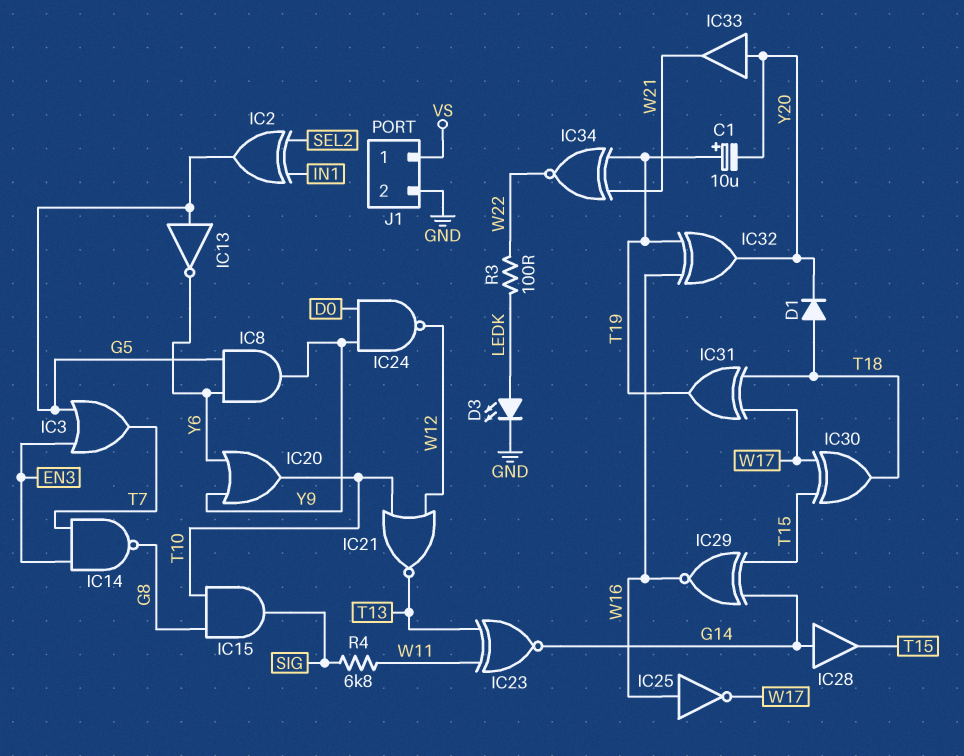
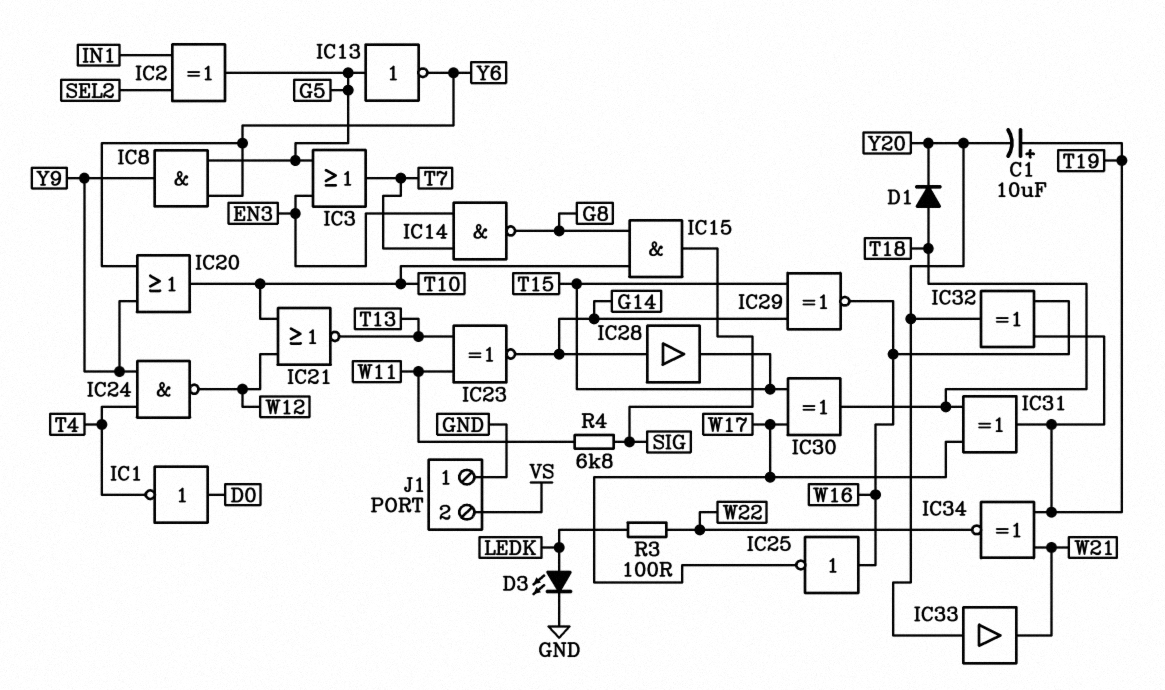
IC1: none -> NOT (in D0, out T4)
IC24: NAND (in D0, in Y9, out W12) -> NAND (in T4, in Y9, out W12)
J1 pin 1: VS -> GND
J1 pin 2: GND -> VS

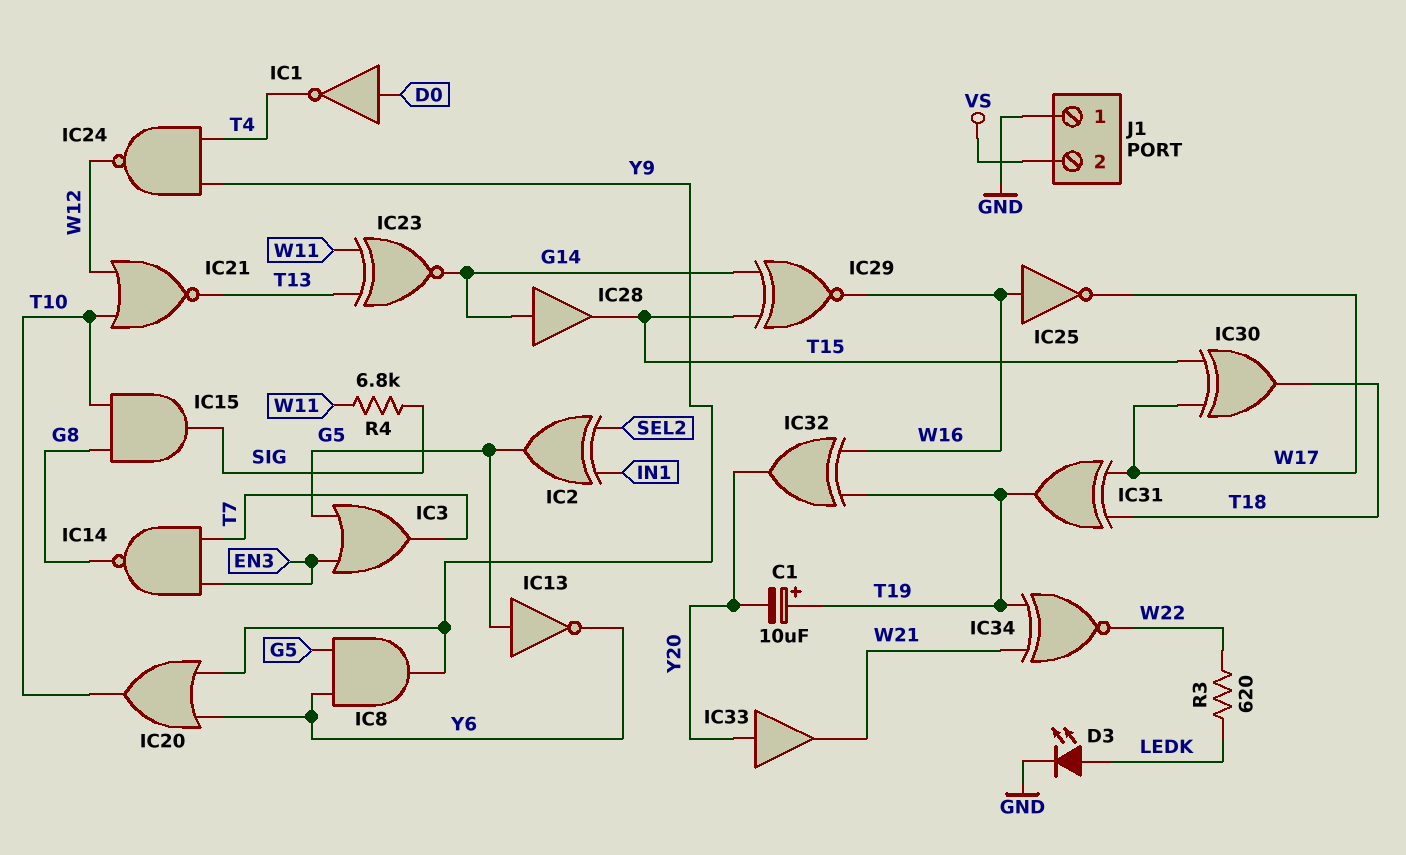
D1: diode (A T18, K Y20) -> none
R3: 100 (LEDK, W22) -> 620 (LEDK, W22)

